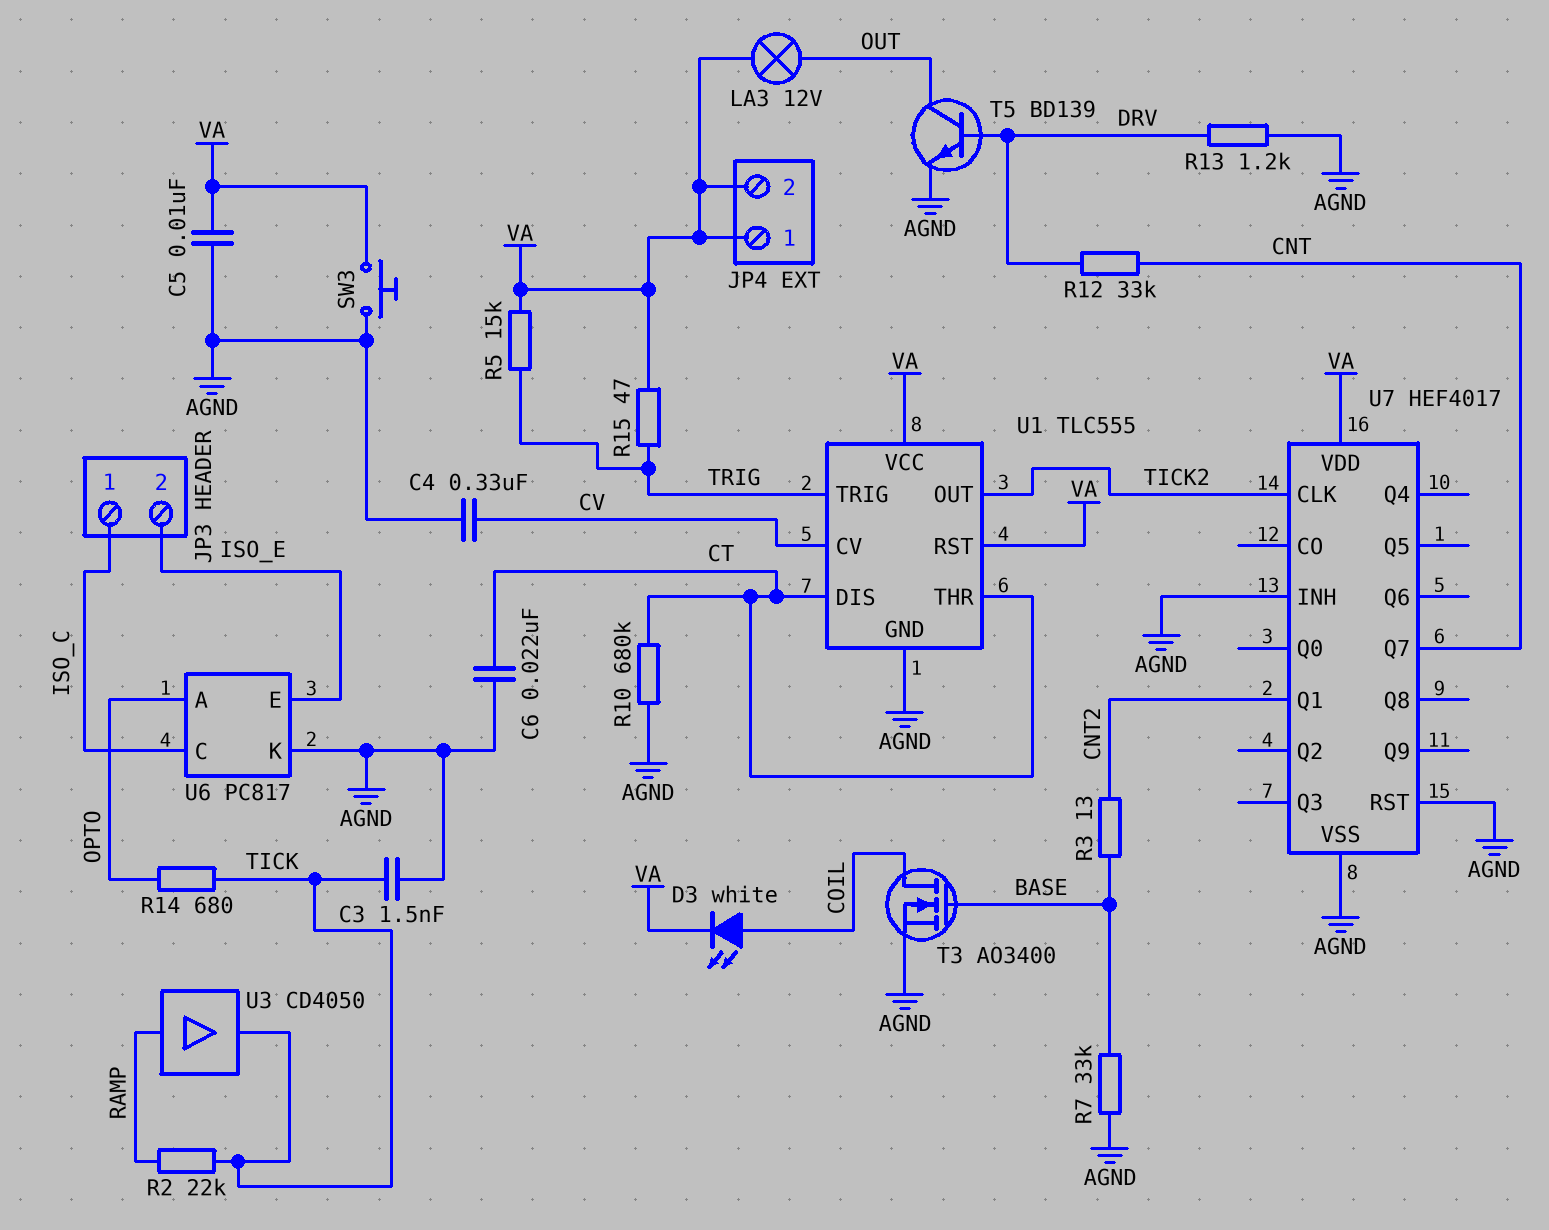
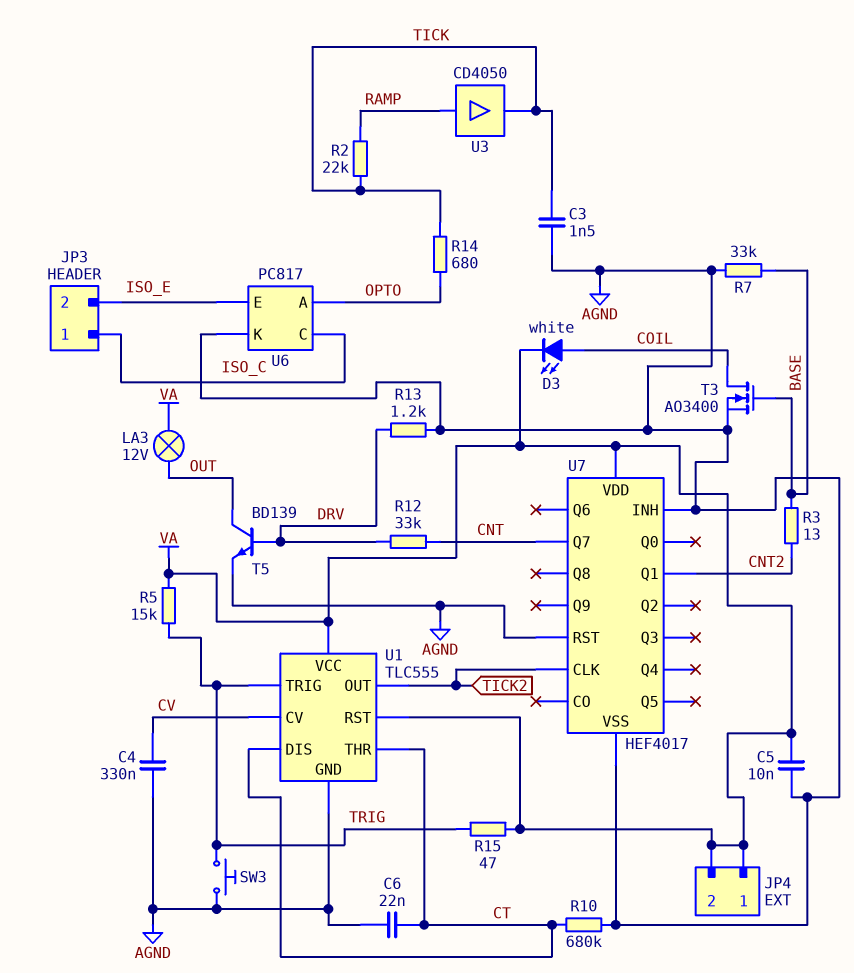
SW3: button (AGND, VA) -> button (AGND, TRIG)

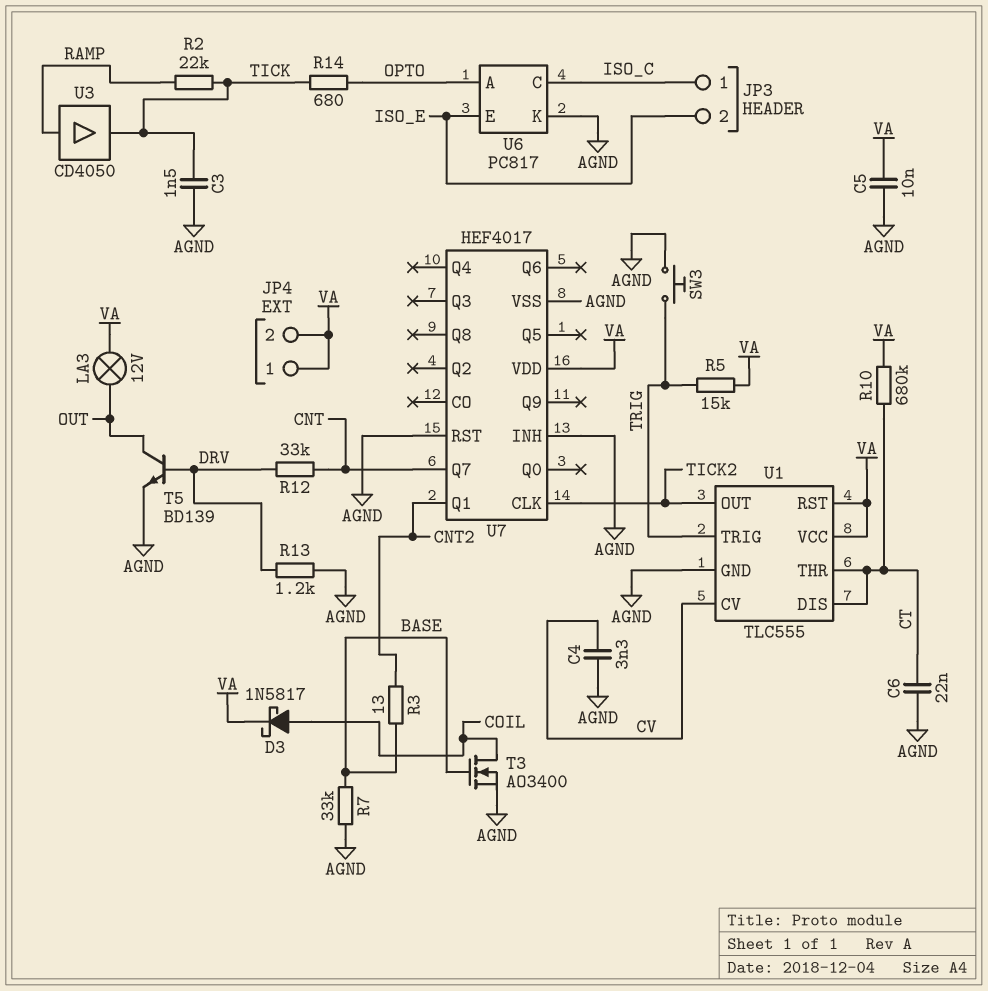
C4: 330nF (AGND, CV) -> 3.3nF (AGND, CV)
D3: LED white (A COIL, K VA) -> schottky 1N5817 (A COIL, K VA)
R10: 680k (AGND, CT) -> 680k (CT, VA)
R15: 47 (TRIG, VA) -> none

